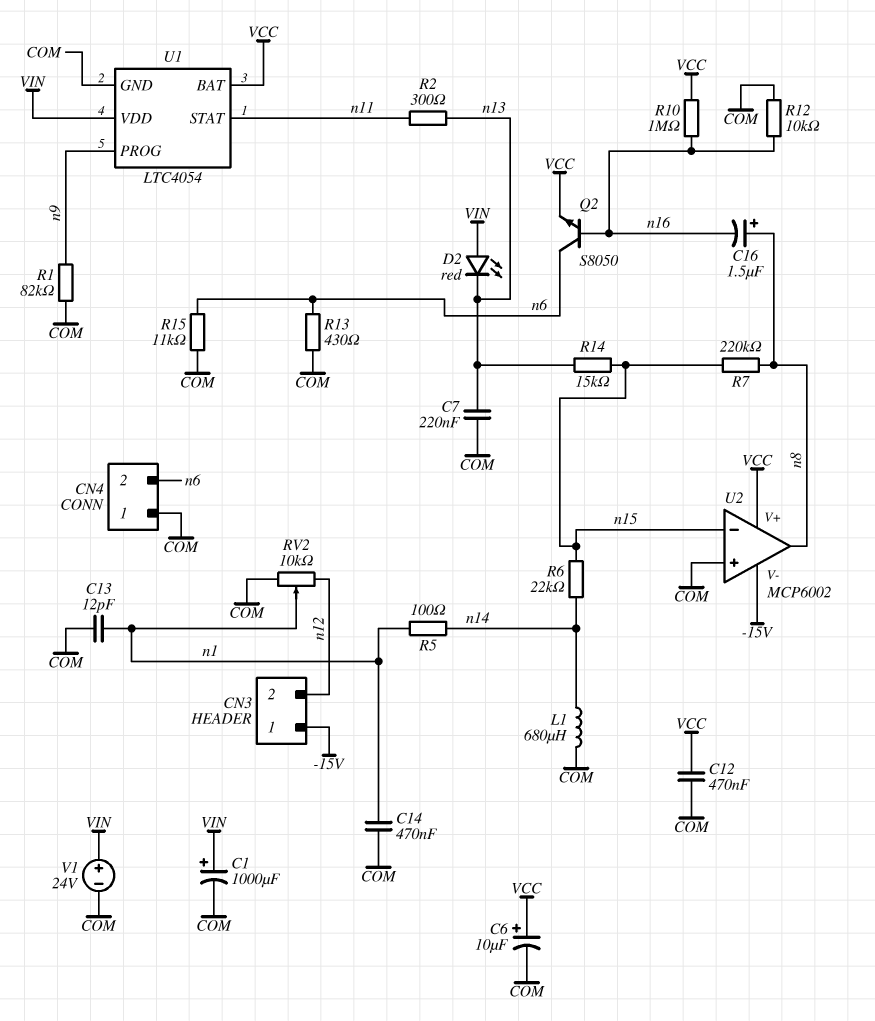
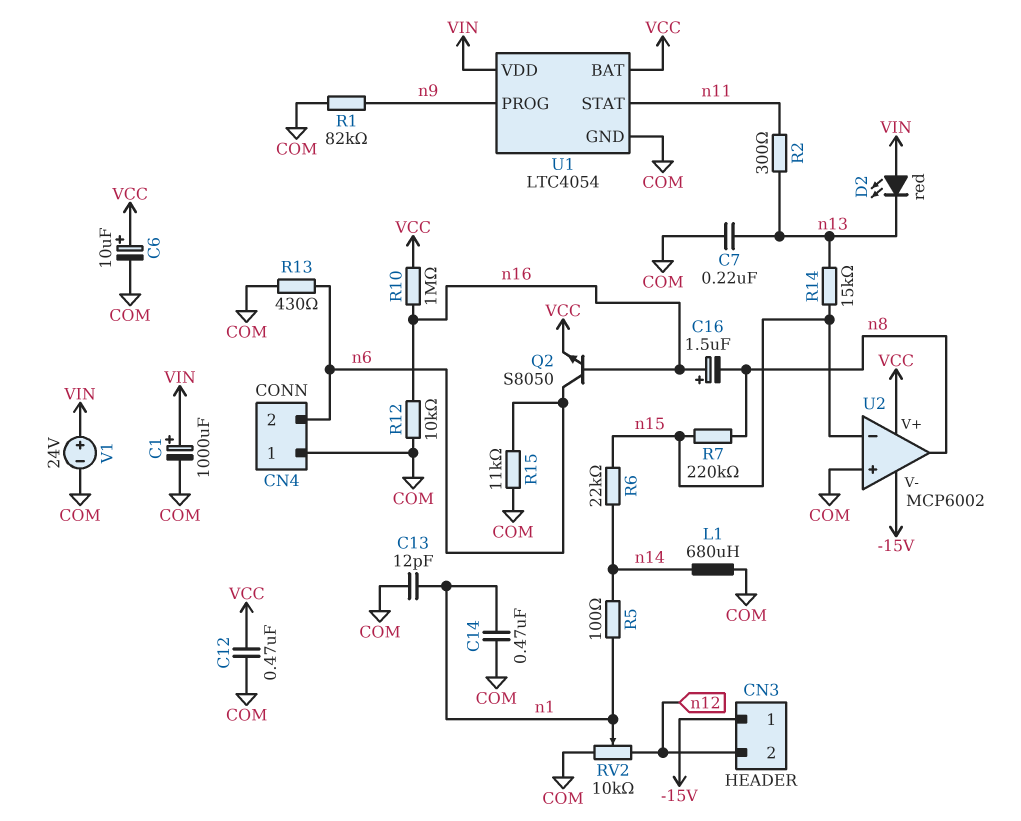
C16: 1.5uF (plus n8, minus n16) -> 1.5uF (plus n16, minus n8)

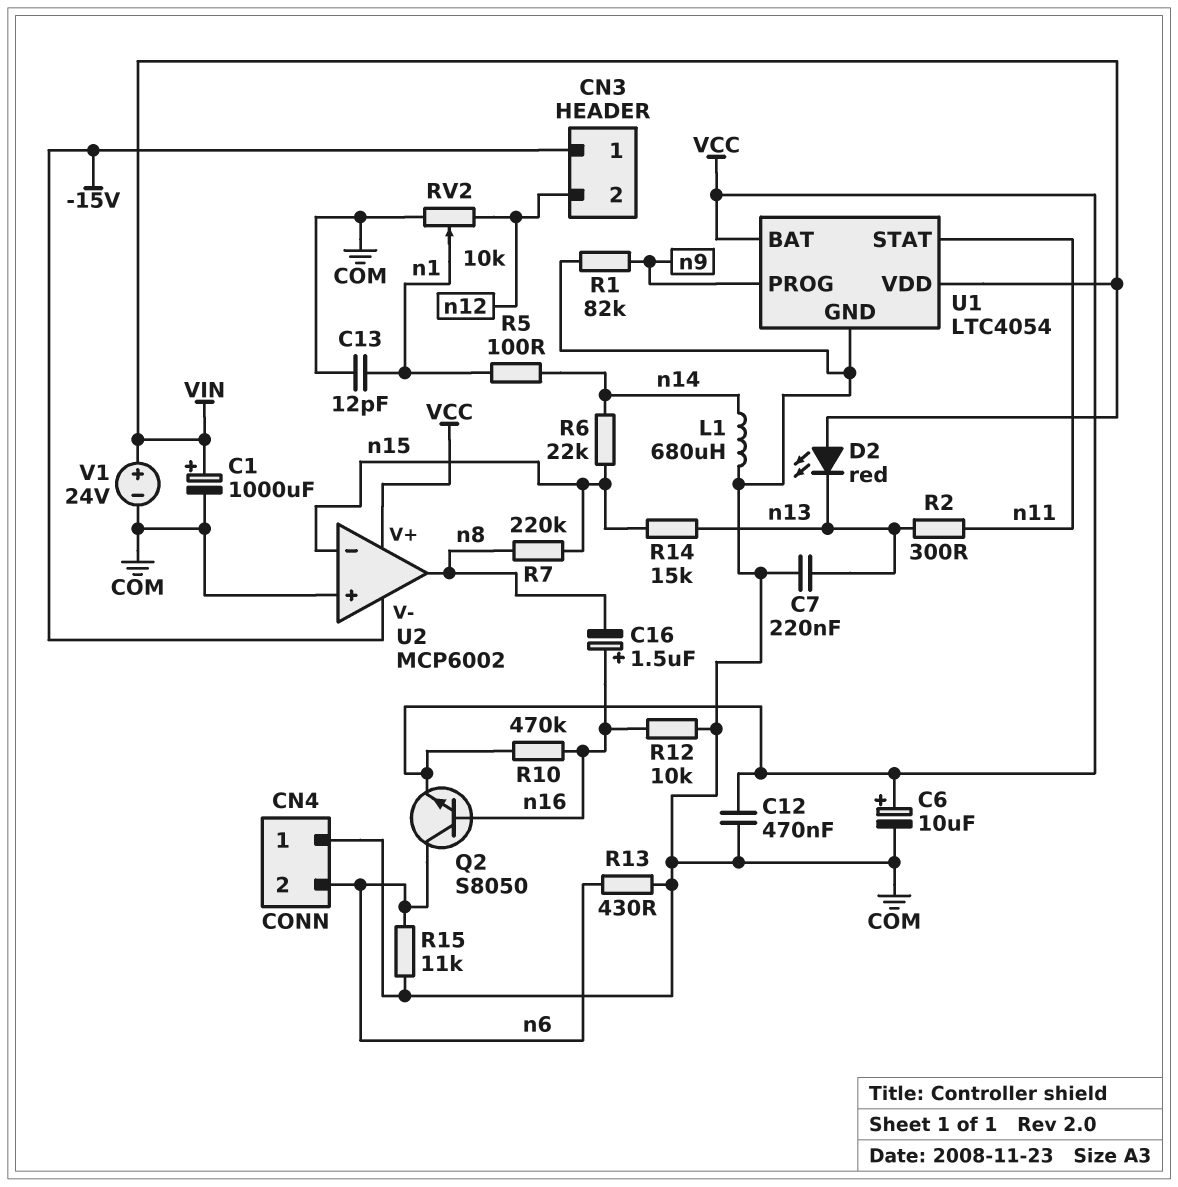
C14: 470nF (COM, n1) -> none
R10: 1M (VCC, n16) -> 470k (VCC, n16)

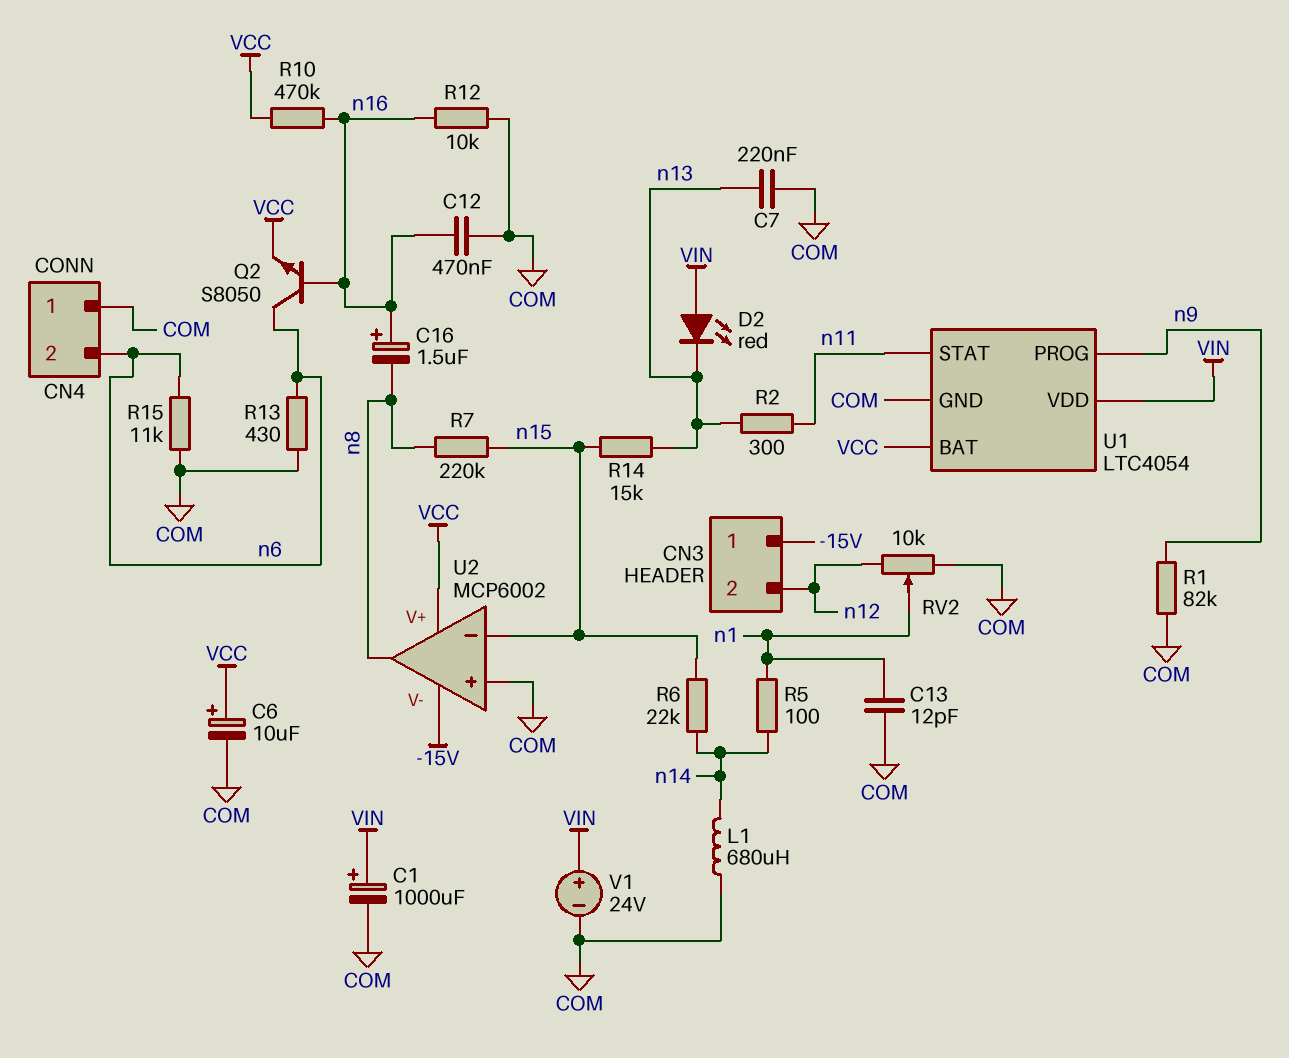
C12: 470nF (COM, VCC) -> 470nF (COM, n16)

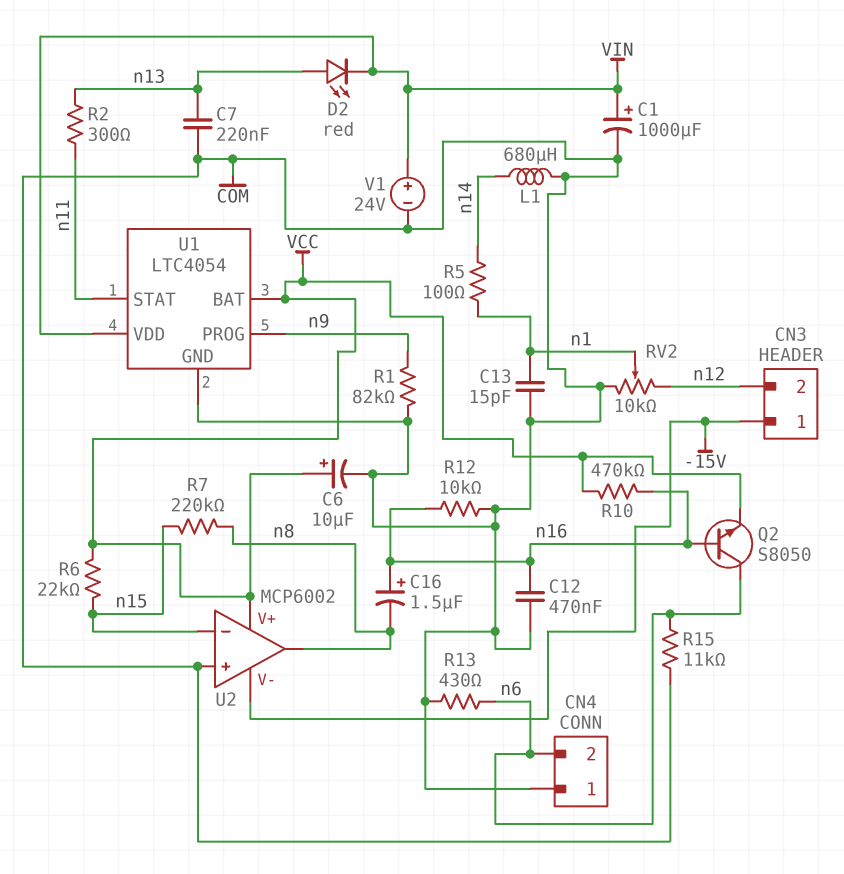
C13: 12pF (COM, n1) -> 15pF (COM, n1)
D2: LED red (A VIN, K n13) -> LED red (A n13, K VIN)
R6: 22k (n14, n15) -> 22k (VCC, n15)
R14: 15k (n13, n15) -> none

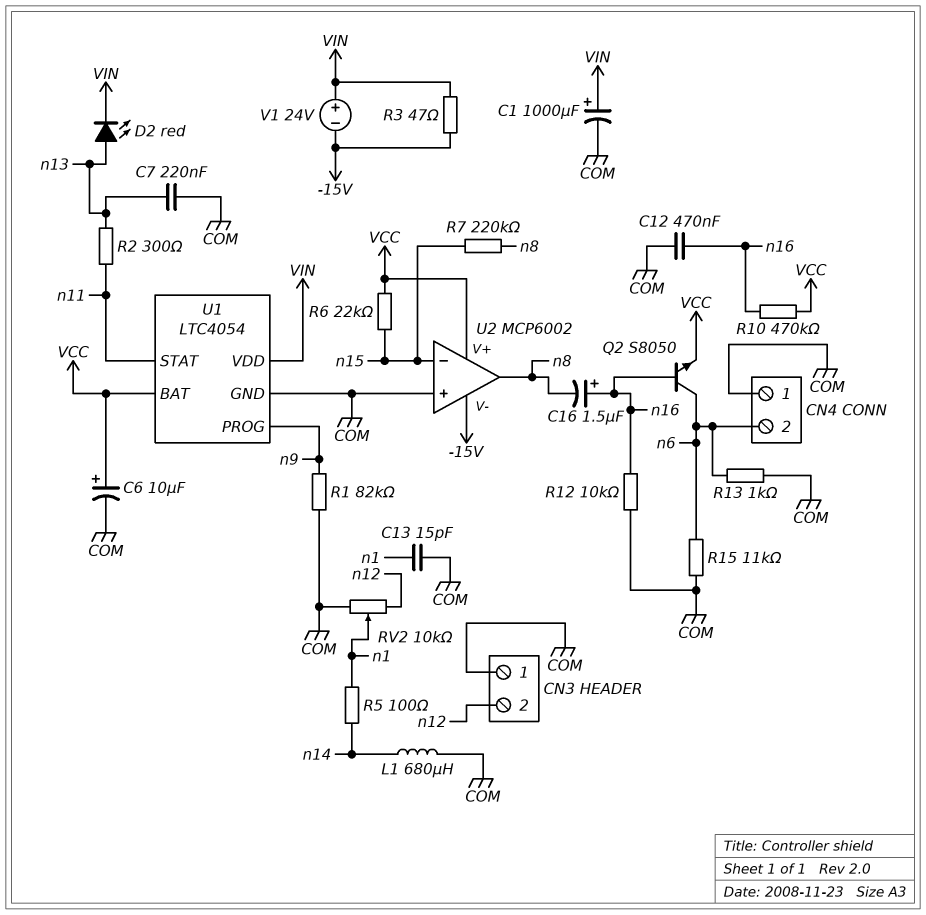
CN3 pin 1: -15V -> COM
R3: none -> 47 (-15V, VIN)
R13: 430 (COM, n6) -> 1k (COM, n6)
V1: 24V (plus VIN, minus COM) -> 24V (plus VIN, minus -15V)

